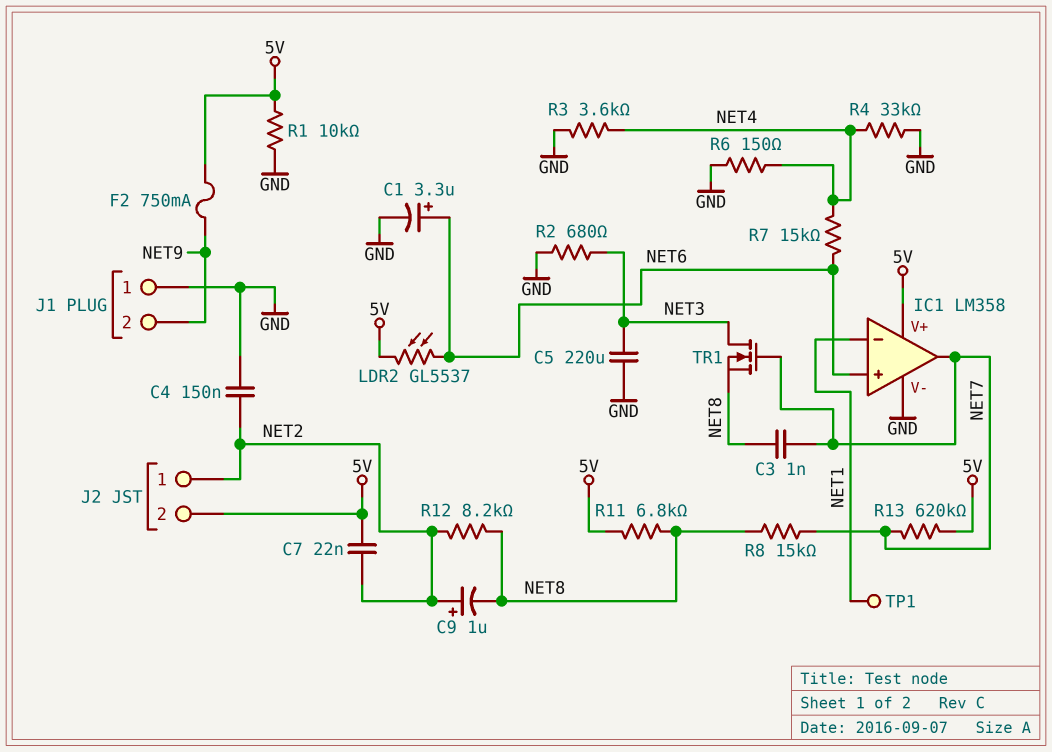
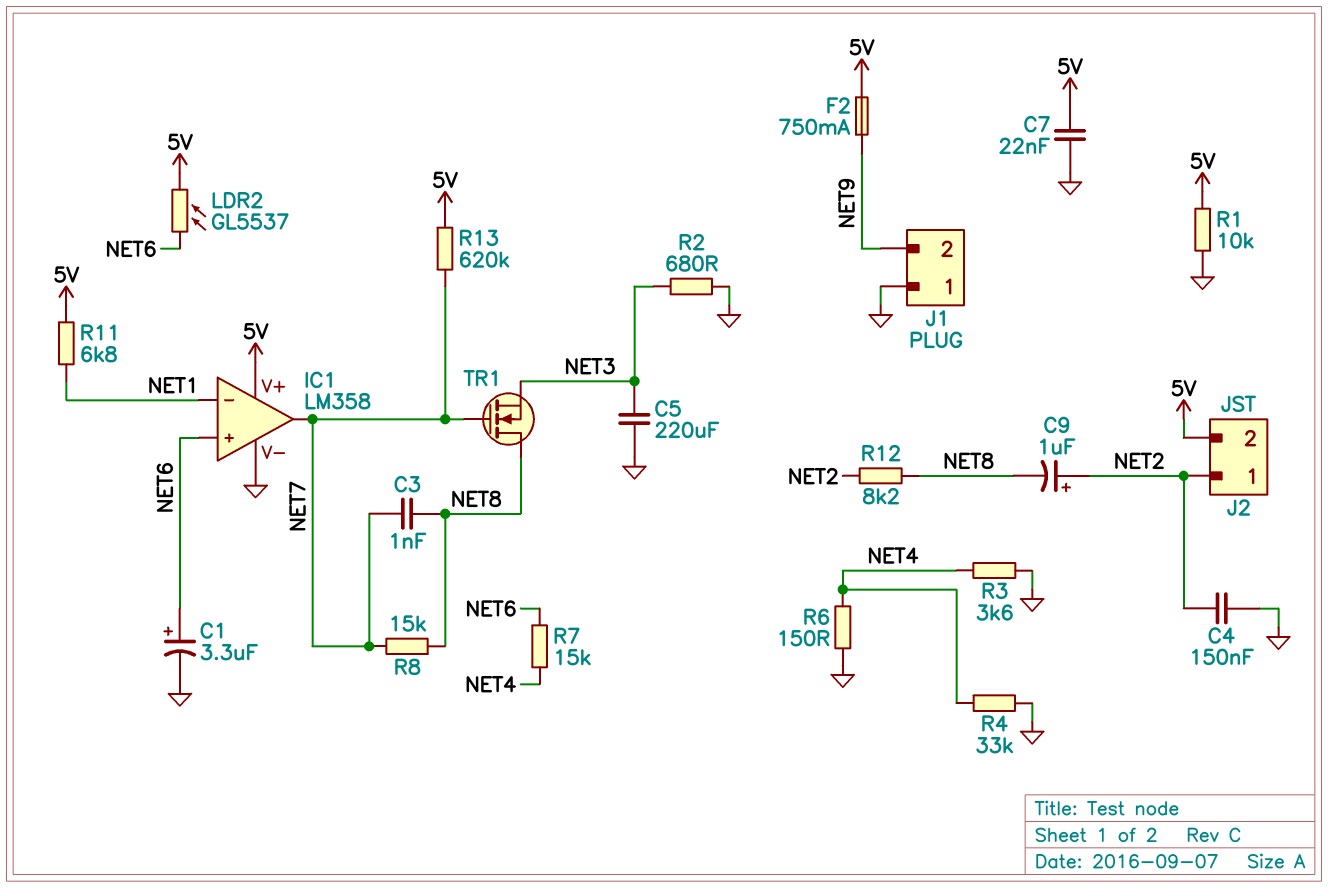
C7: 22nF (5V, NET2) -> 22nF (5V, GND)
R11: 6.8k (5V, NET8) -> 6.8k (5V, NET1)
TP1: test point (NET1) -> none
TR1: NMOS (G NET7, D NET3, S NET8) -> NMOS (G NET7, D NET8, S NET3)

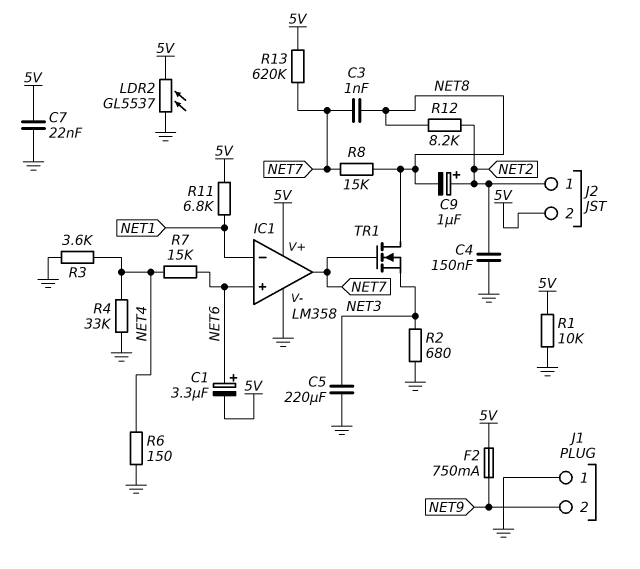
C1: 3.3uF (plus NET6, minus GND) -> 3.3uF (plus NET6, minus 5V)
LDR2: GL5537 (5V, NET6) -> GL5537 (5V, GND)

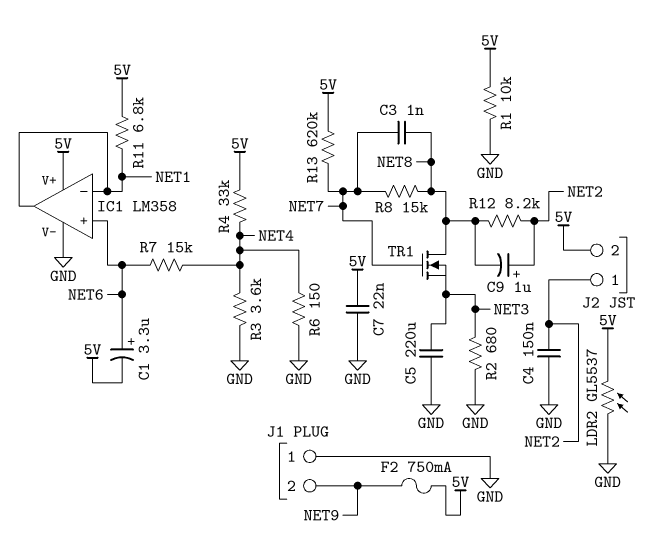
IC1 pin out: NET7 -> NET1
R4: 33k (GND, NET4) -> 33k (5V, NET4)

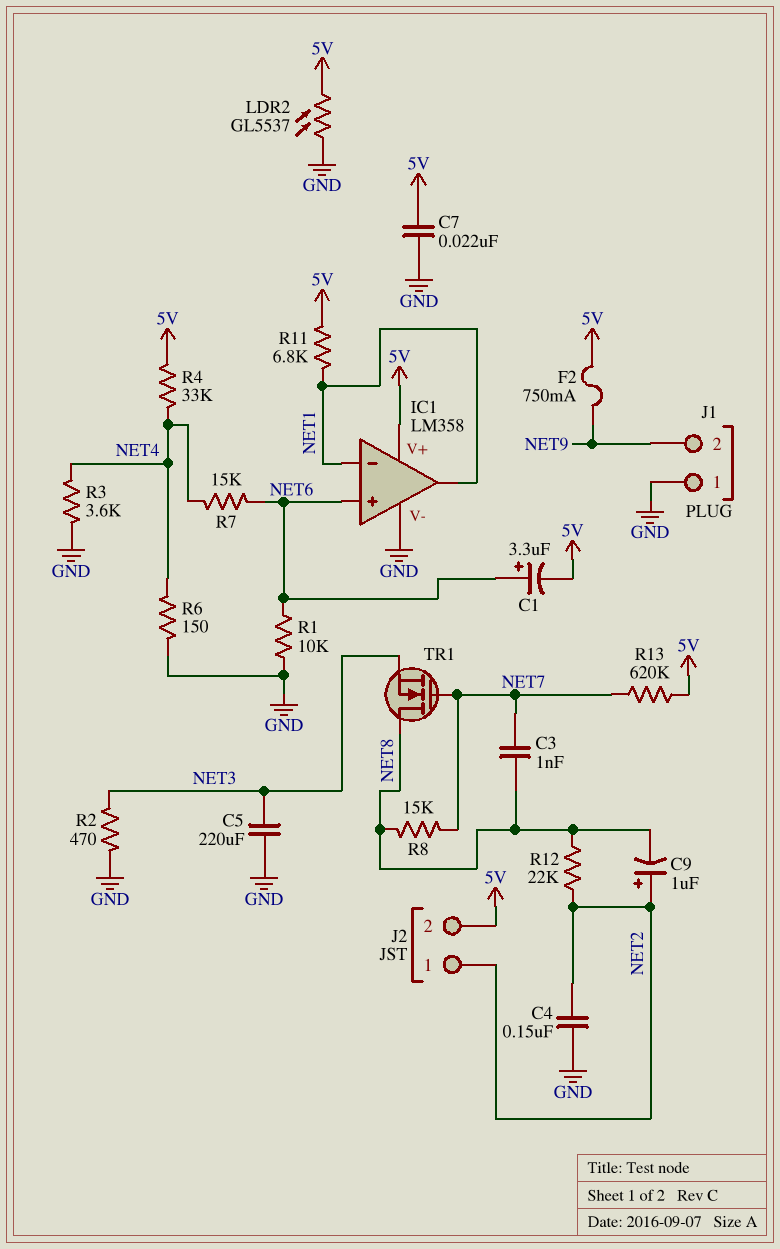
R1: 10k (5V, GND) -> 10k (GND, NET6)
R2: 680 (GND, NET3) -> 470 (GND, NET3)
R12: 8.2k (NET2, NET8) -> 22k (NET2, NET8)

